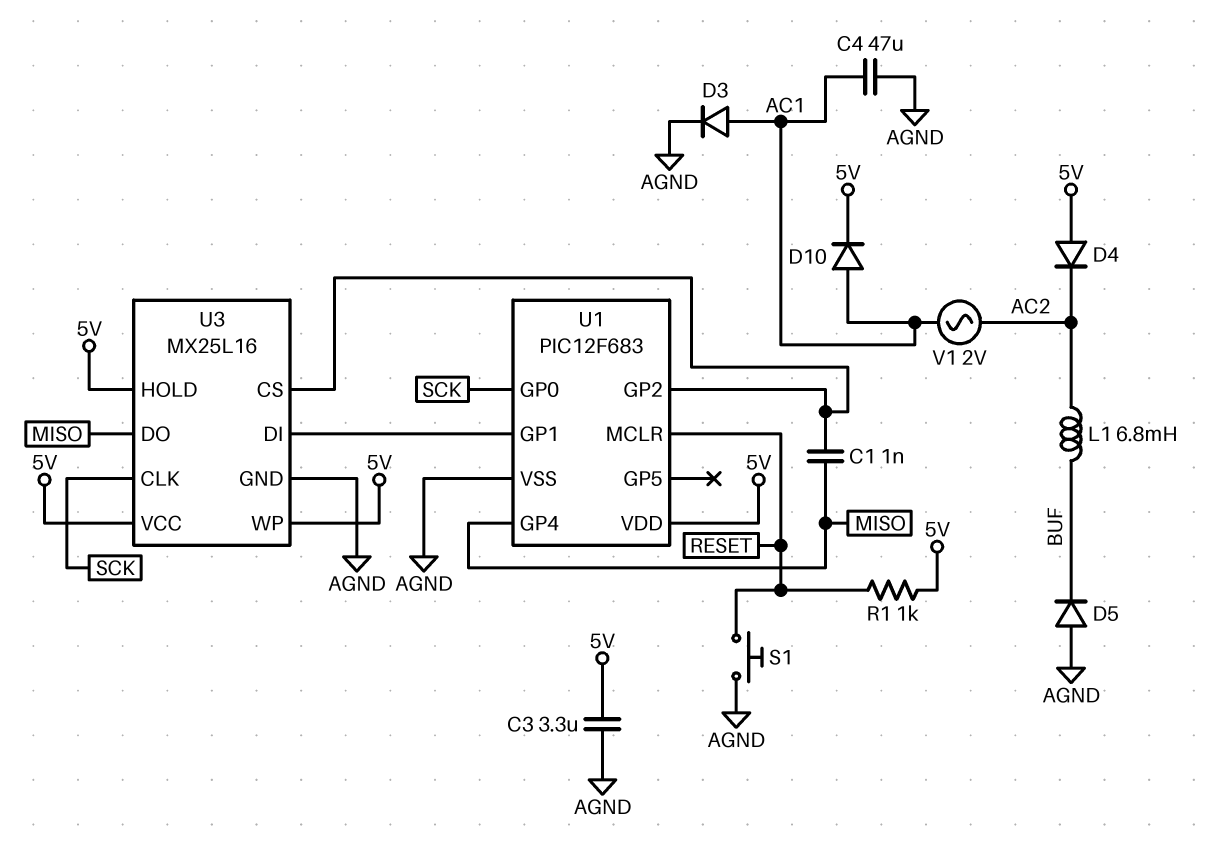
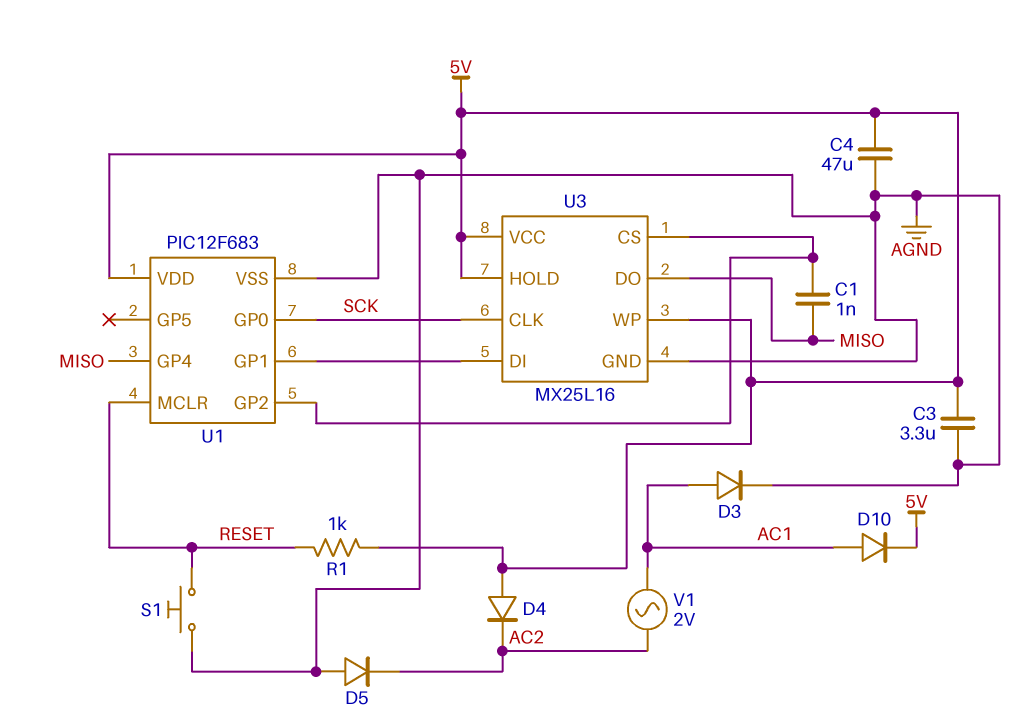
C4: 47uF (AC1, AGND) -> 47uF (5V, AGND)
D5: diode (A AGND, K BUF) -> diode (A AGND, K AC2)
L1: 6.8mH (AC2, BUF) -> none

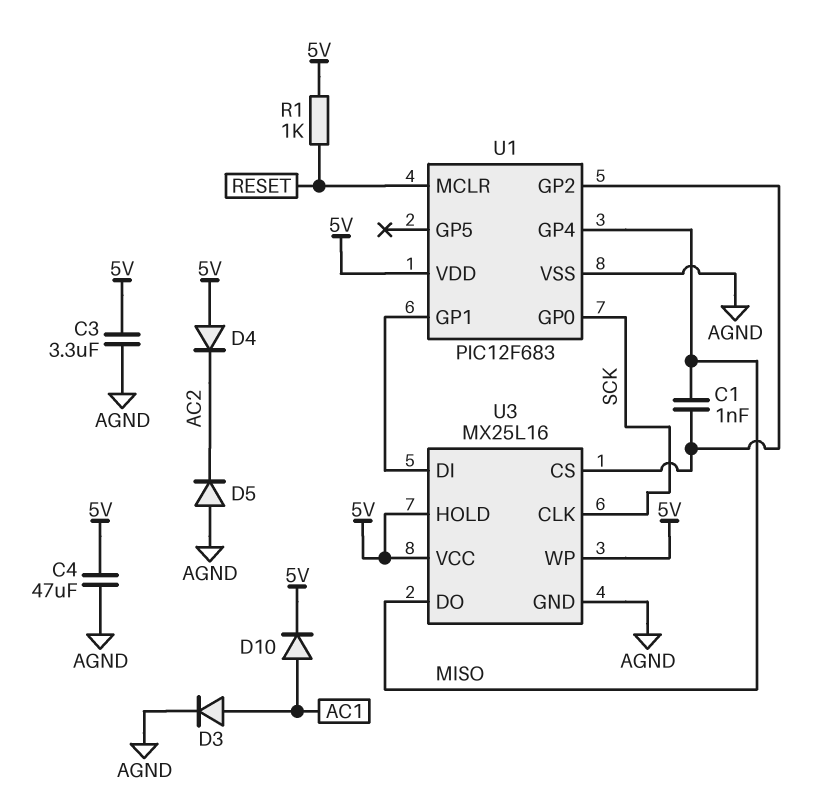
S1: button (AGND, RESET) -> none
V1: AC 2V (AC1, AC2) -> none

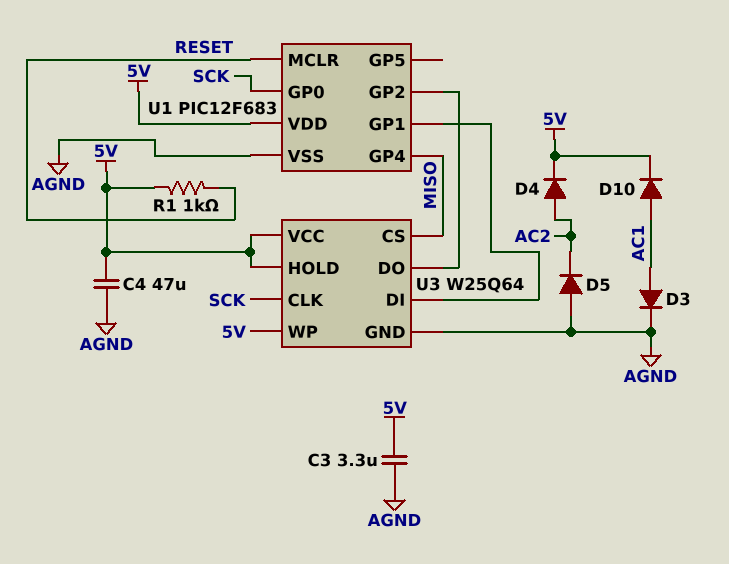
C1: 1nF (MISO, U1/GP2) -> none
D4: diode (A 5V, K AC2) -> diode (A AC2, K 5V)
U3: MX25L16 -> W25Q64
U3 pin CS: U1/GP2 -> MISO
U3 pin DO: MISO -> U1/GP2

